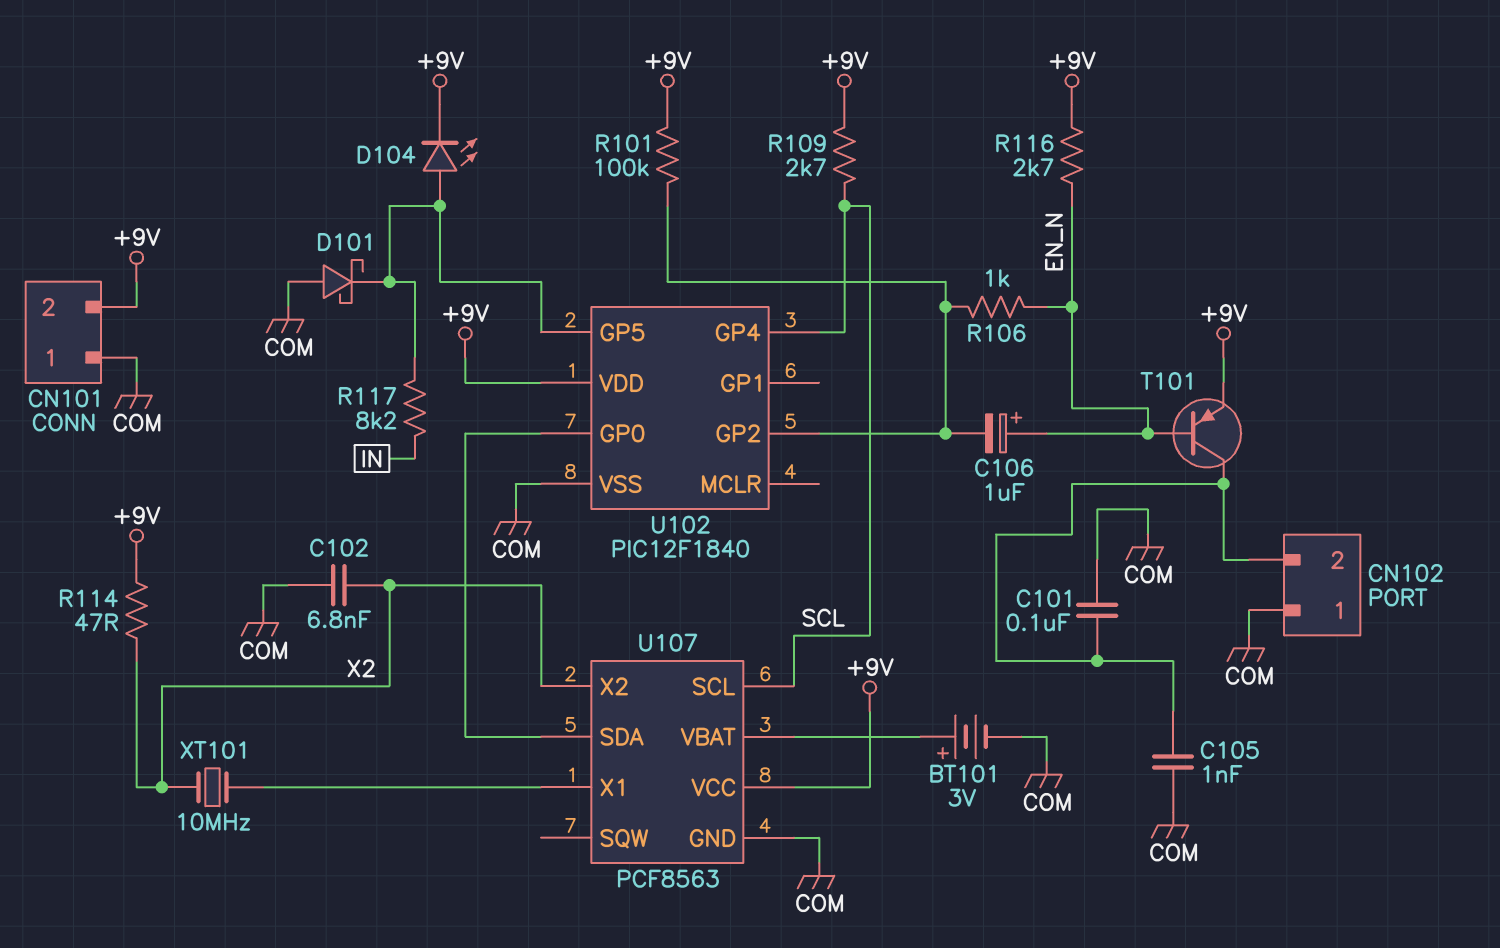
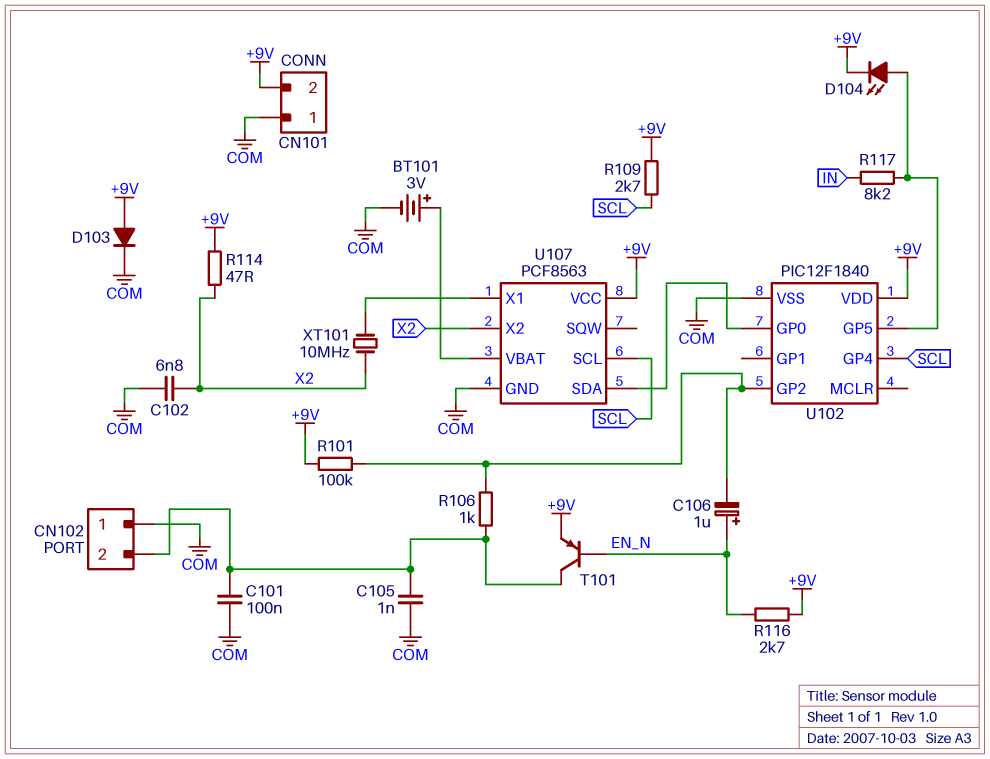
D101: schottky (A COM, K U102/GP5) -> none
D103: none -> diode (A +9V, K COM)
R106: 1k (EN_N, U102/GP2) -> 1k (CN102/2, U102/GP2)

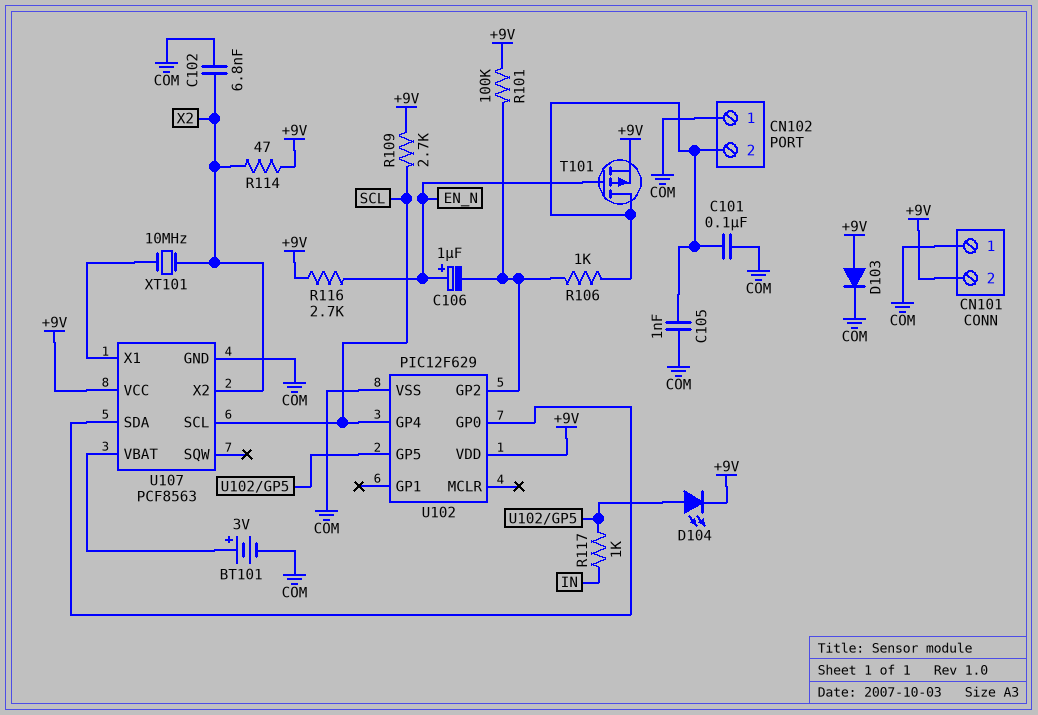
R117: 8.2k (IN, U102/GP5) -> 1k (IN, U102/GP5)
T101: PNP (B EN_N, C CN102/2, E +9V) -> PMOS (G EN_N, D CN102/2, S +9V)
U102: PIC12F1840 -> PIC12F629

